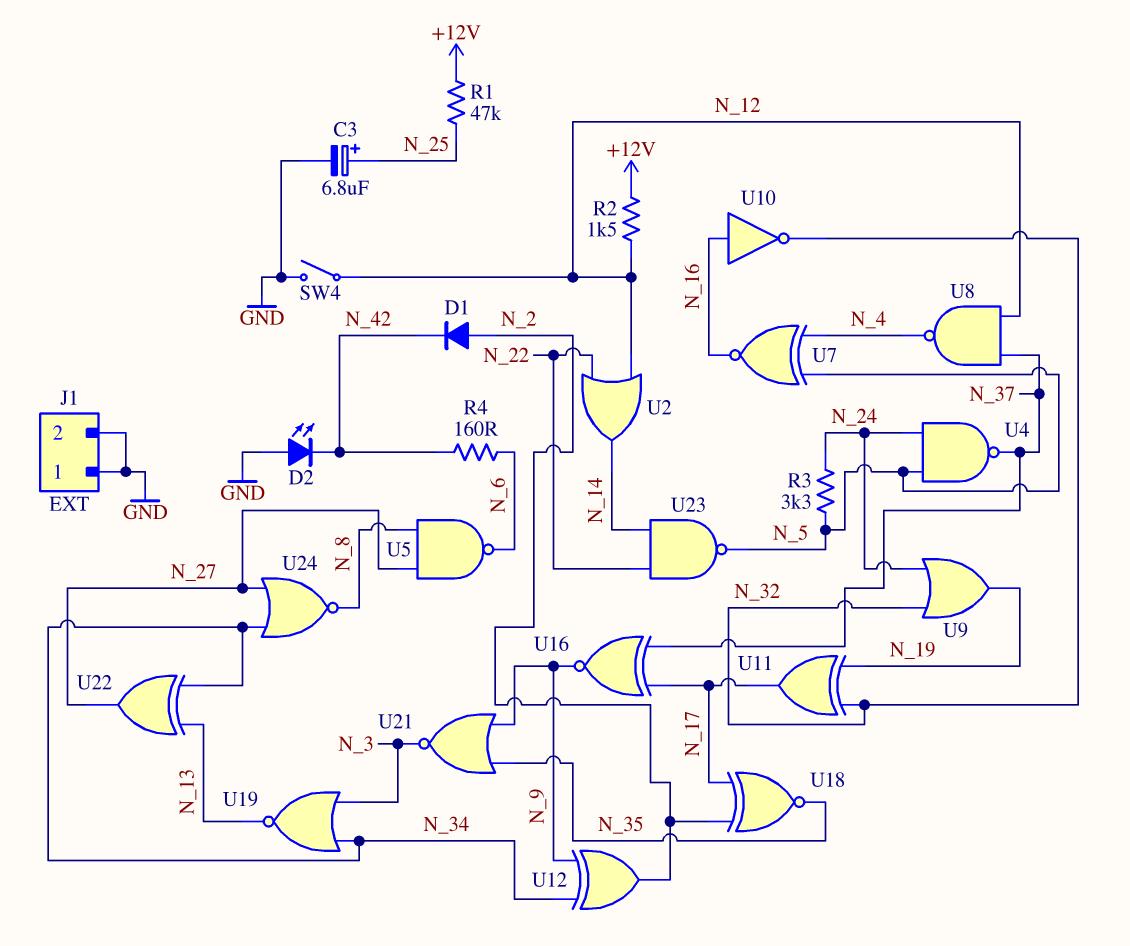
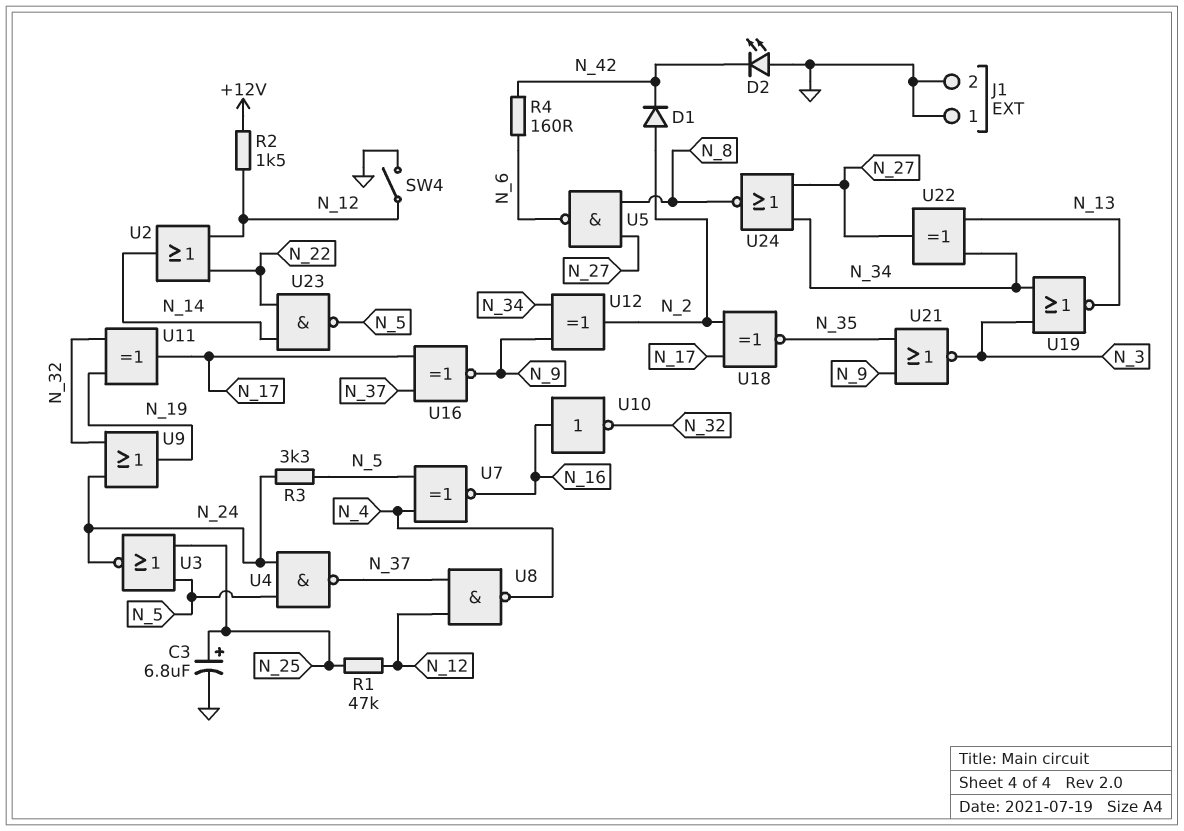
R1: 47k (+12V, N_25) -> 47k (N_12, N_25)
U3: none -> NOR (in N_5, in N_25, out N_24)

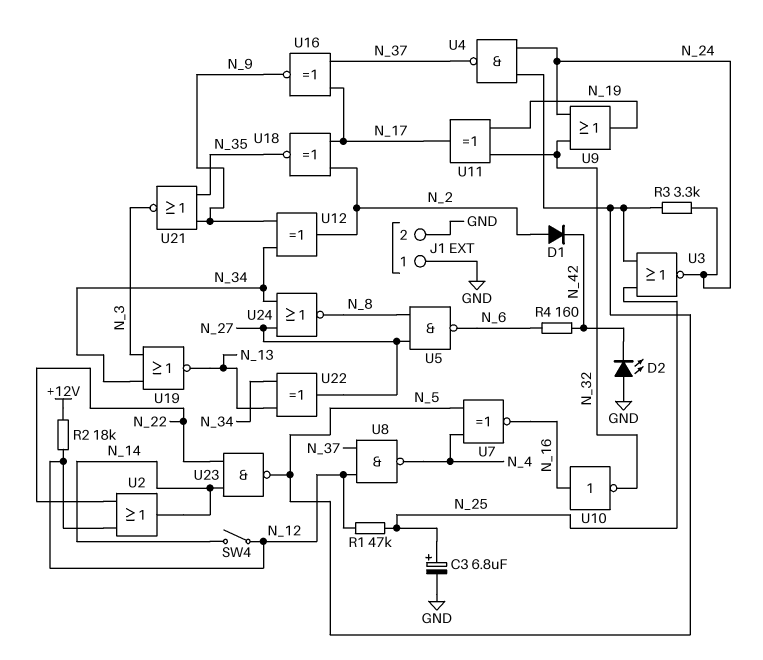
R2: 1.5k (+12V, N_12) -> 18k (+12V, N_12)
SW4: switch (GND, N_12) -> switch (N_12, N_14)

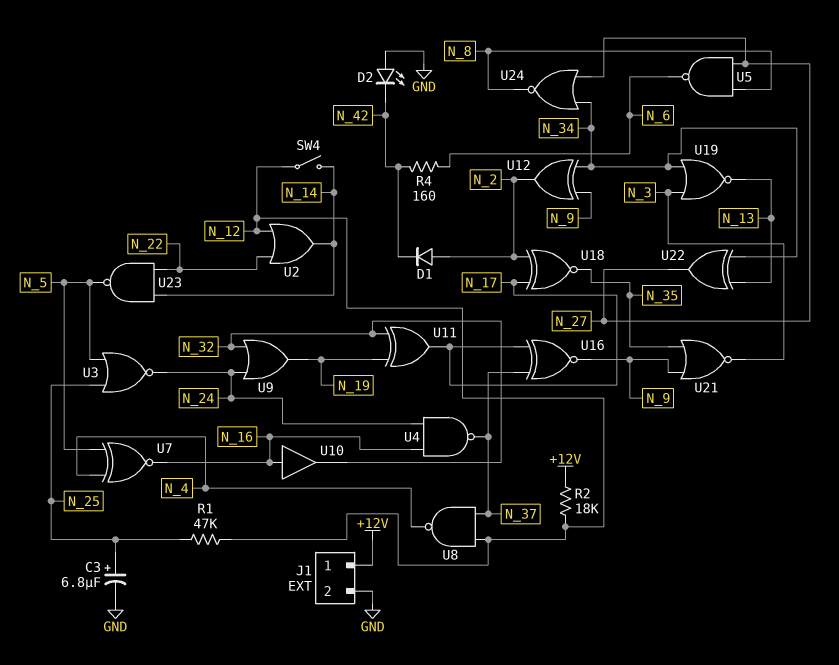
J1 pin 1: GND -> +12V
R3: 3.3k (N_5, N_24) -> none
U4: NAND (in N_5, in N_24, out N_37) -> NAND (in N_16, in N_24, out N_37)
U10: NOT (in N_16, out N_32) -> buffer (in N_16, out N_32)

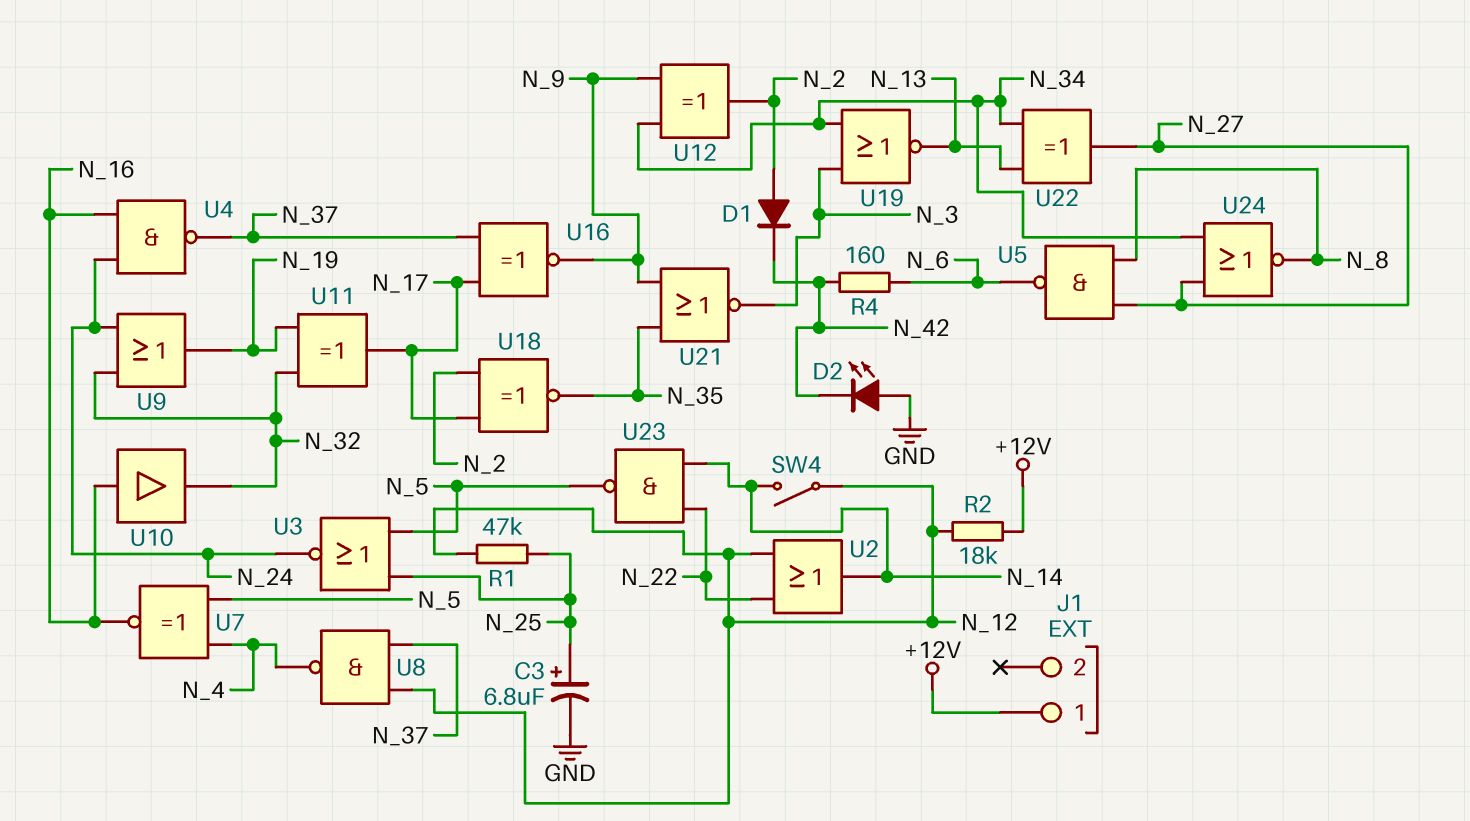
J1 pin 2: GND -> none

